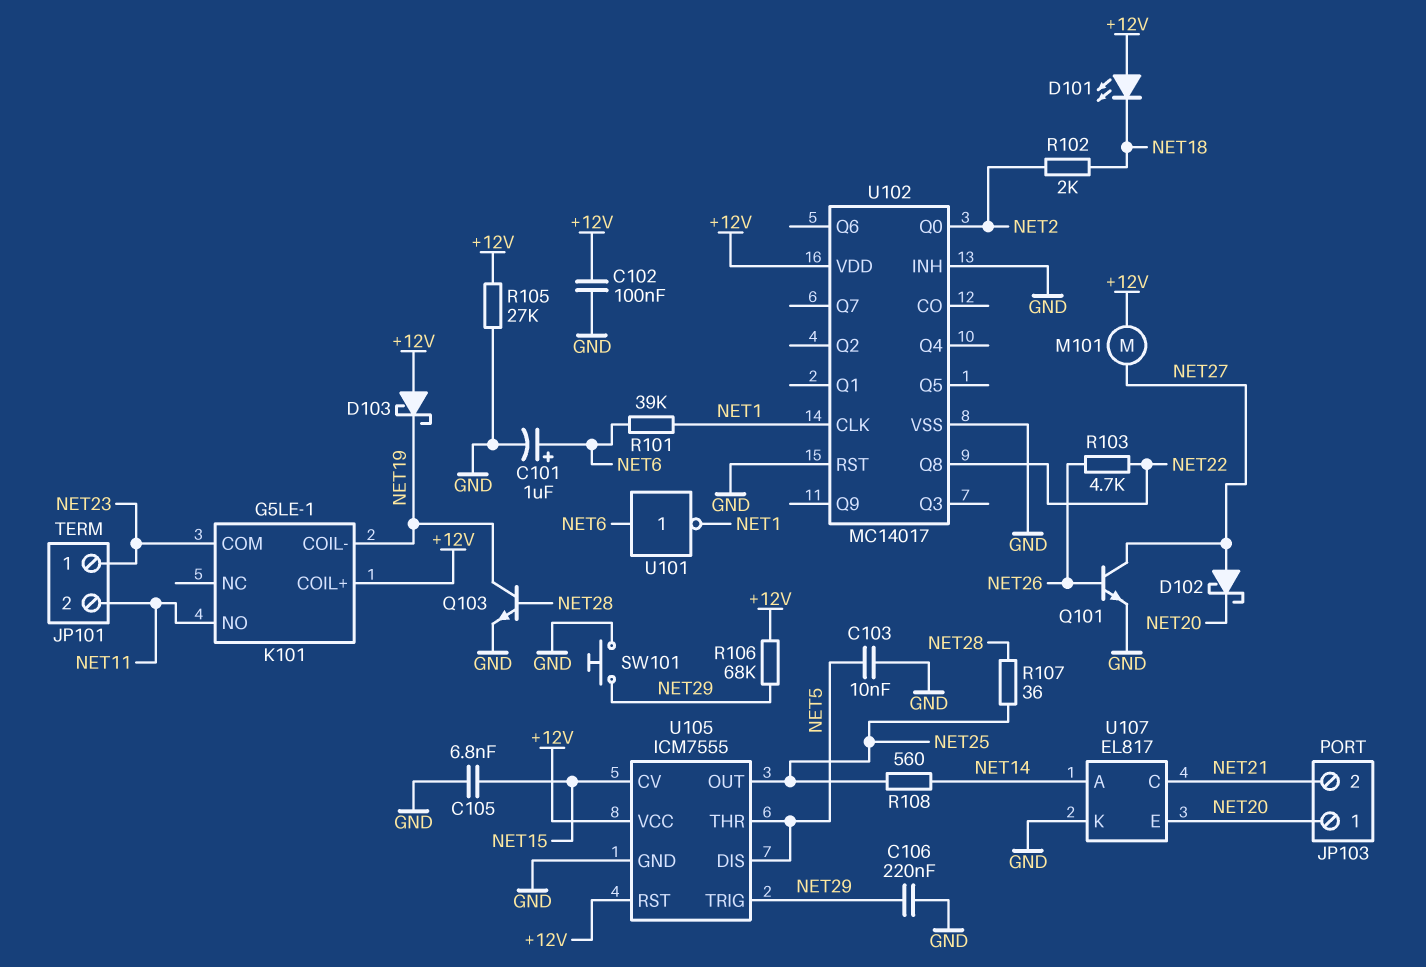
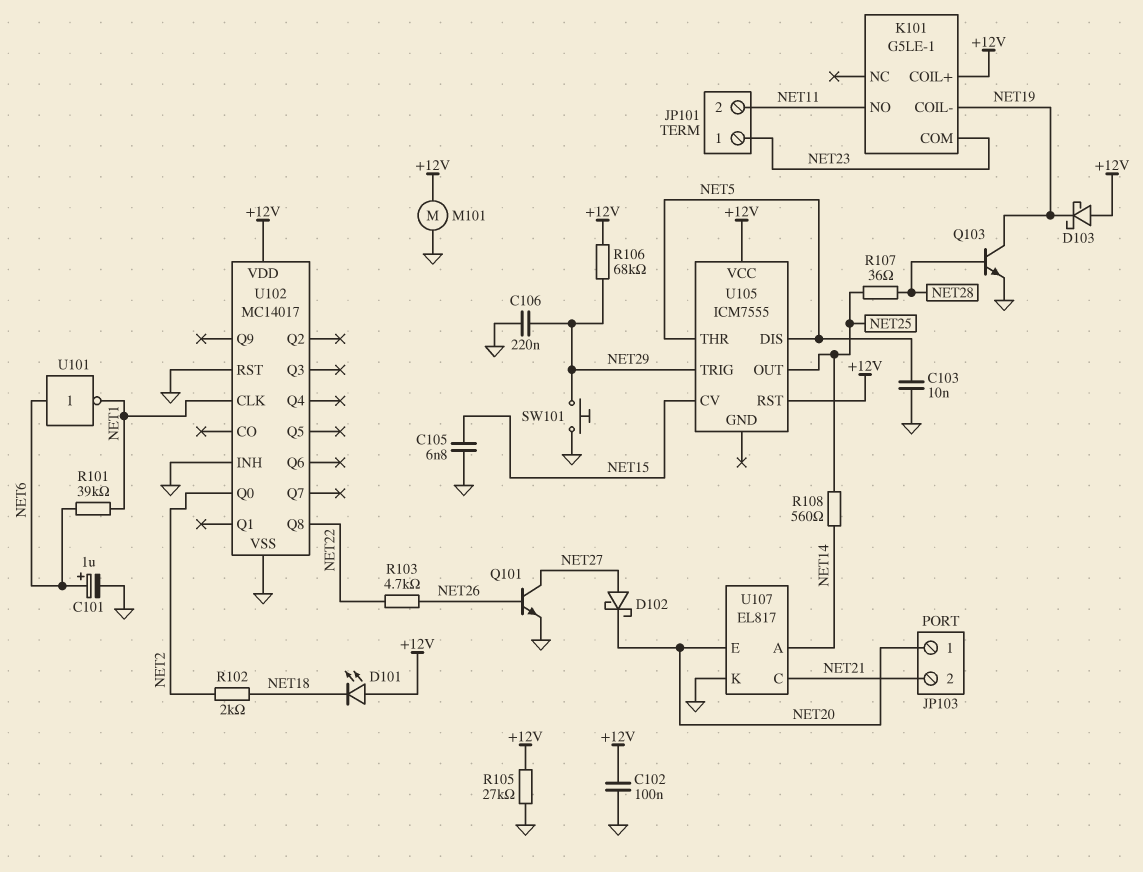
M101: motor (+12V, NET27) -> motor (+12V, GND)
U105 pin GND: GND -> none

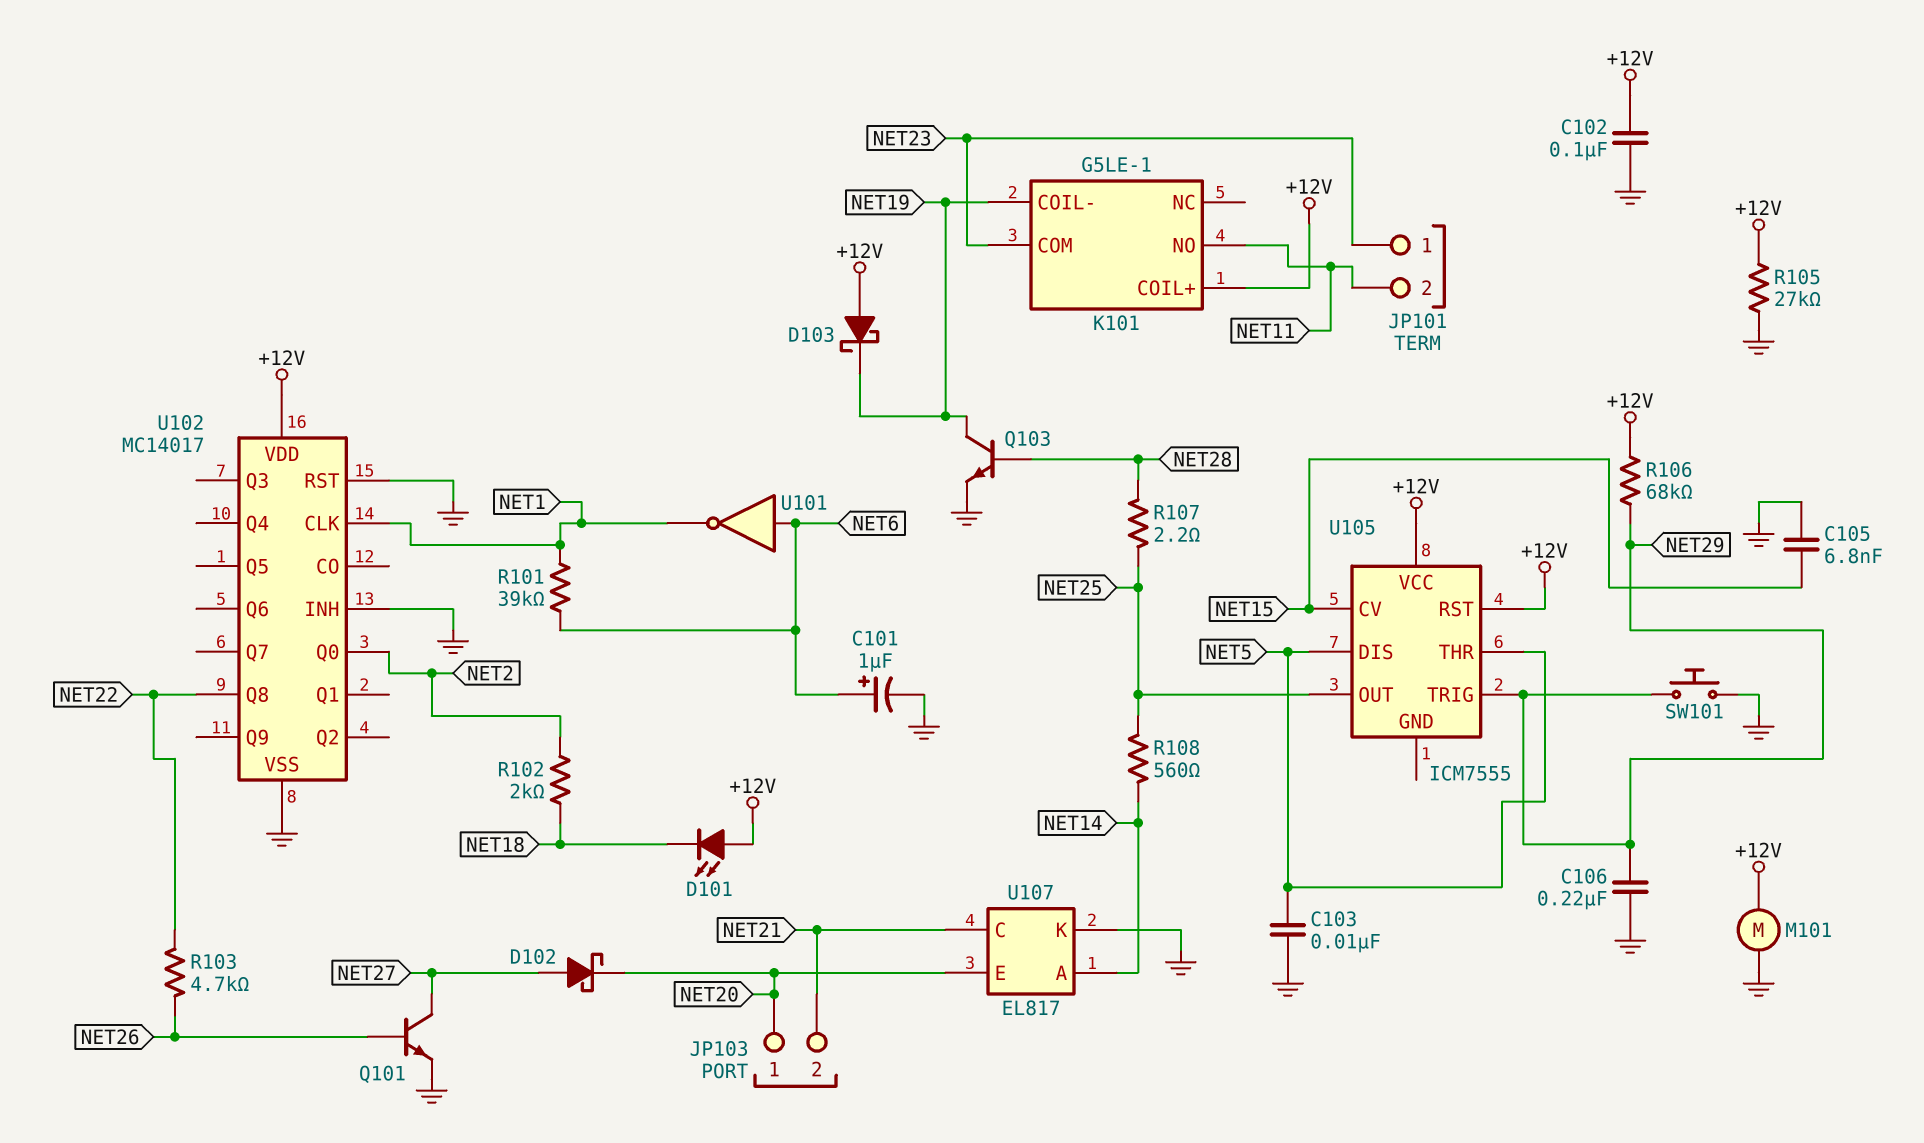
R107: 36 (NET25, NET28) -> 2.2 (NET25, NET28)

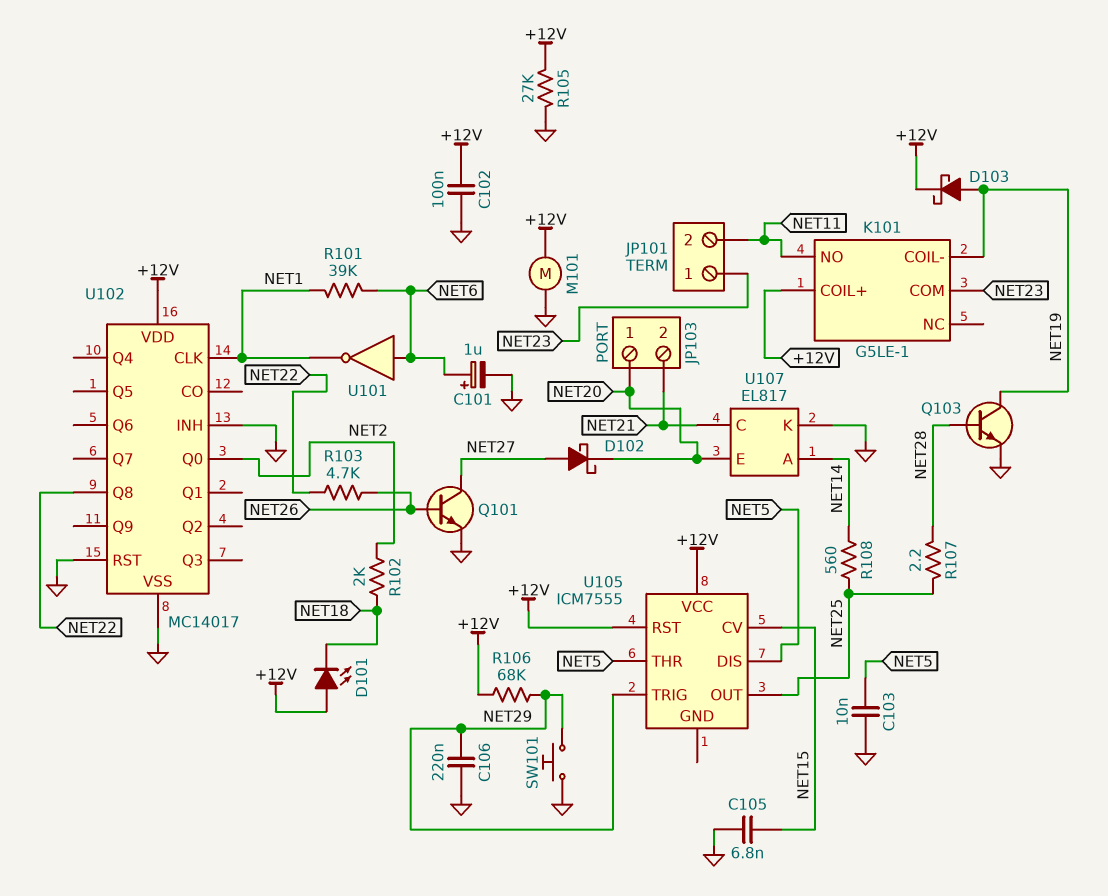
D103: schottky (A +12V, K NET19) -> schottky (A NET19, K +12V)

